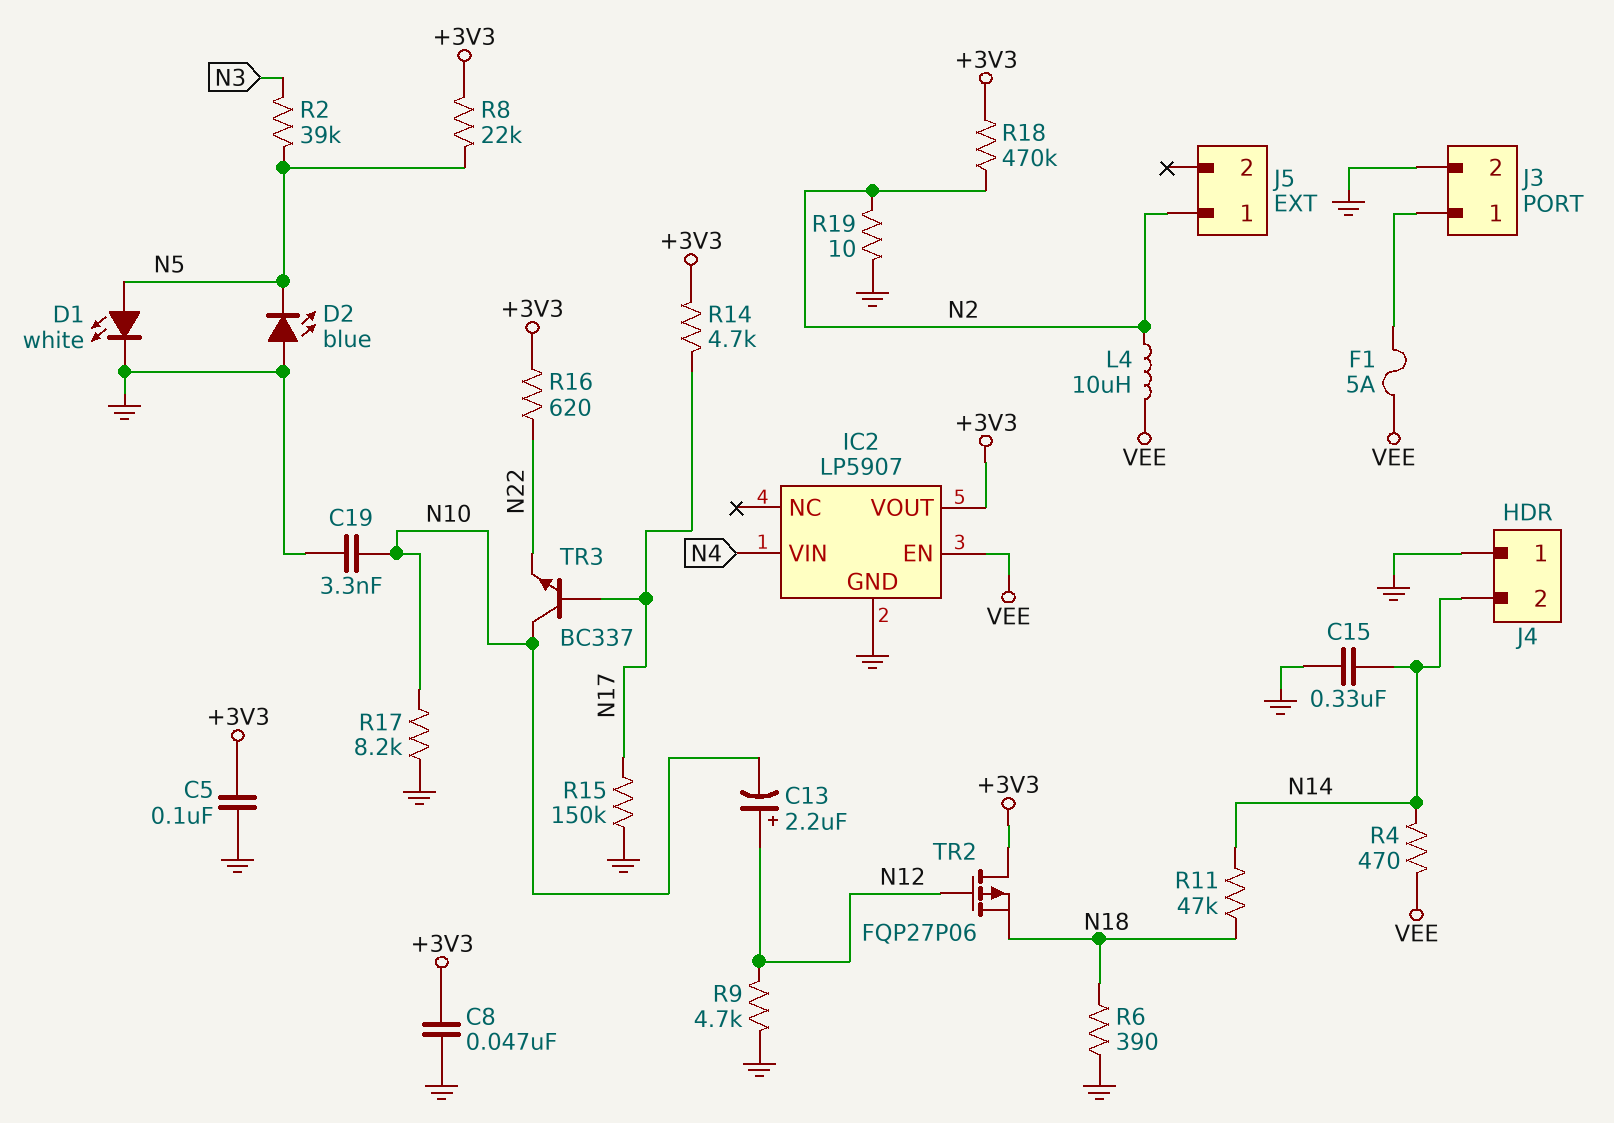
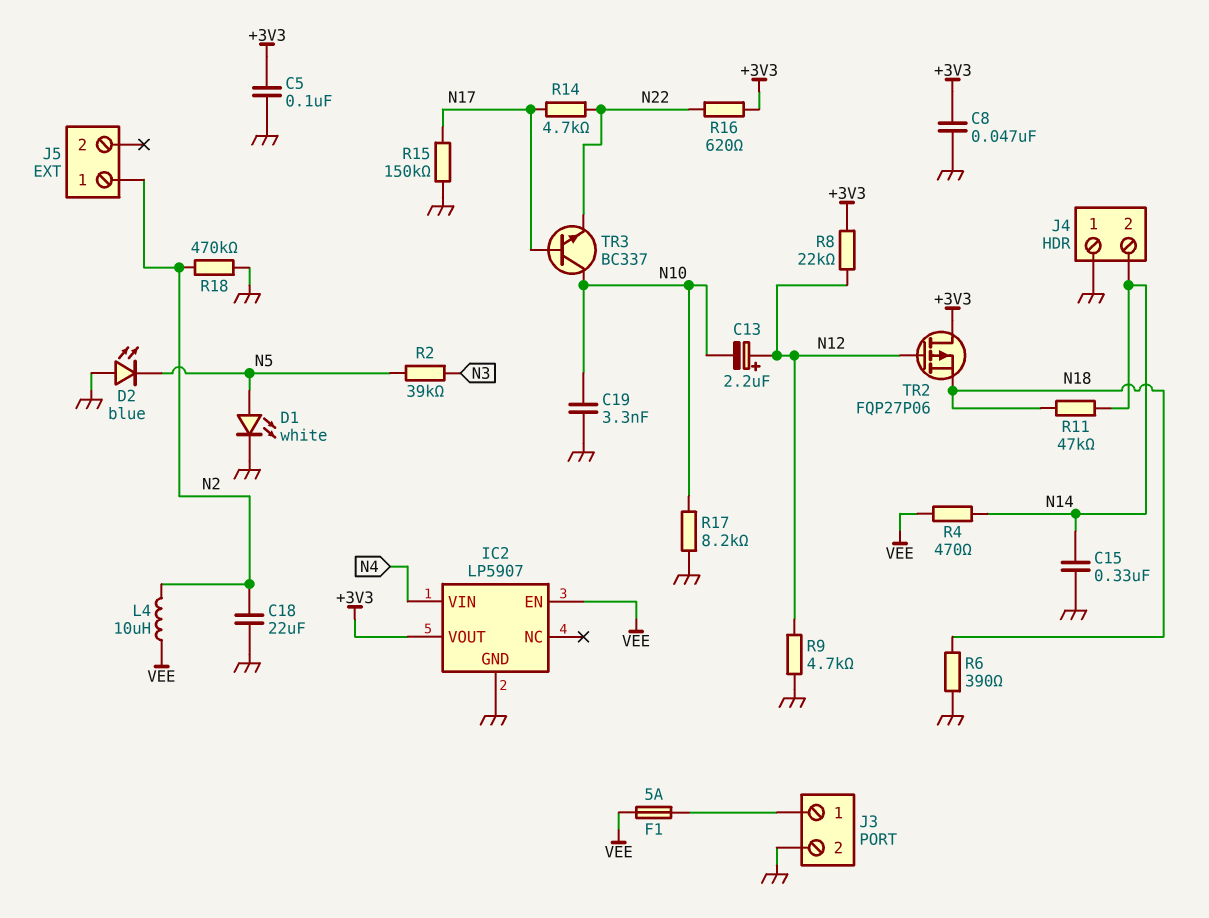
C18: none -> 22uF (GND, N2)
R8: 22k (+3V3, N5) -> 22k (+3V3, N12)
R14: 4.7k (+3V3, N17) -> 4.7k (N17, N22)
R18: 470k (+3V3, N2) -> 470k (GND, N2)
R19: 10 (GND, N2) -> none

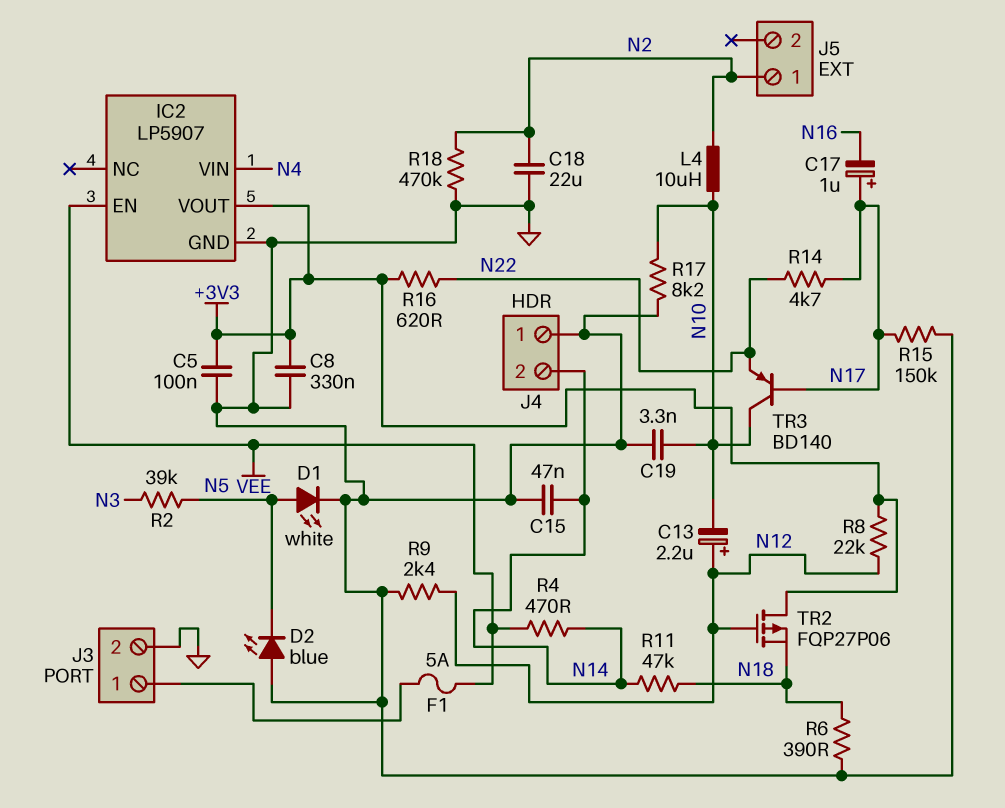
C8: 47nF (+3V3, GND) -> 330nF (+3V3, GND)
C15: 330nF (GND, N14) -> 47nF (GND, N14)
C17: none -> 1uF (plus N17, minus N16)
L4: 10uH (N2, VEE) -> 10uH (N2, N10)
R9: 4.7k (GND, N12) -> 2.4k (GND, N12)
TR3: NPN BC337 (B N17, C N10, E N22) -> PNP BD140 (B N17, C N10, E N22)

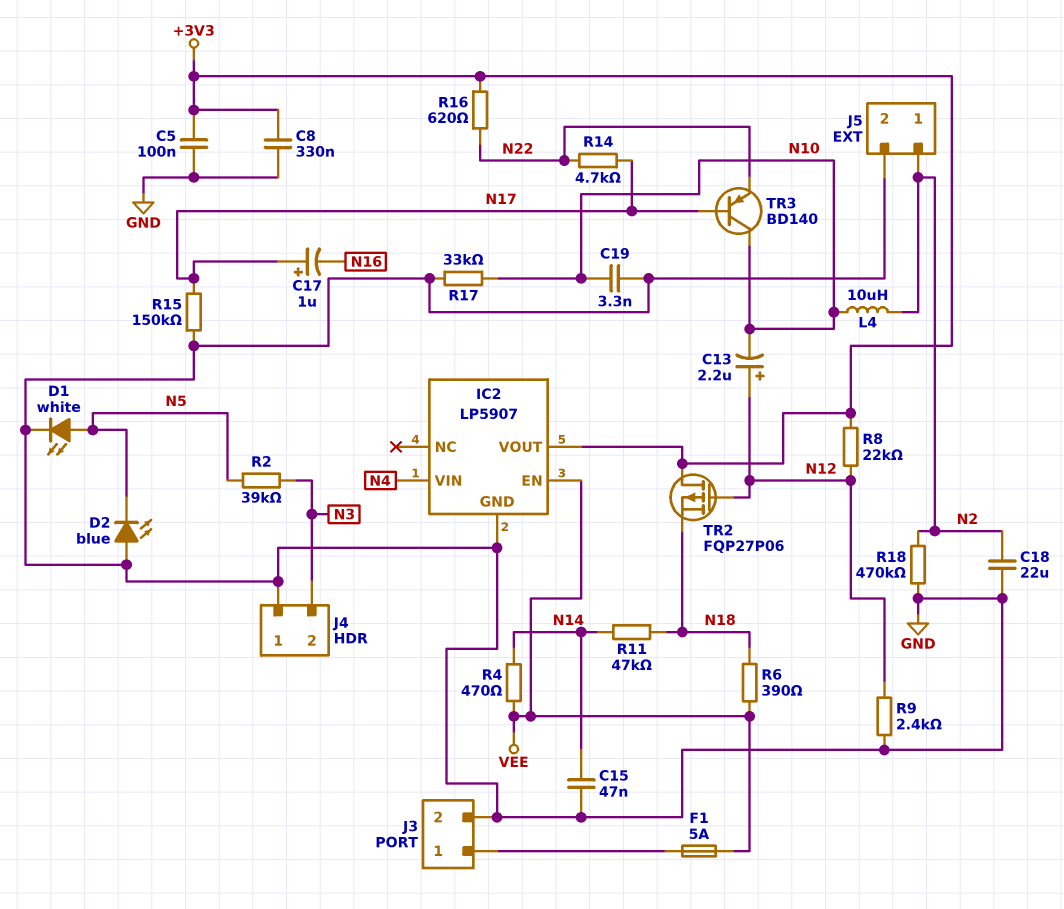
J4 pin 2: N14 -> N3
J5 pin 2: none -> GND
R6: 390 (GND, N18) -> 390 (N18, VEE)
R17: 8.2k (GND, N10) -> 33k (GND, N10)

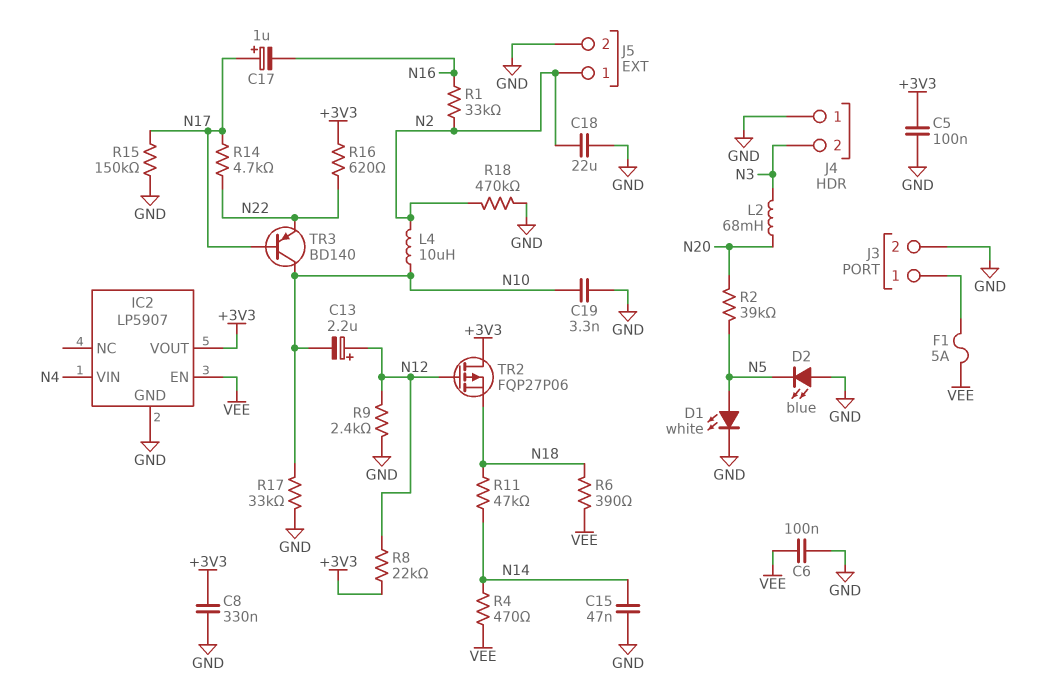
C6: none -> 100nF (GND, VEE)
L2: none -> 68mH (N3, N20)
R1: none -> 33k (N2, N16)
R2: 39k (N3, N5) -> 39k (N5, N20)

